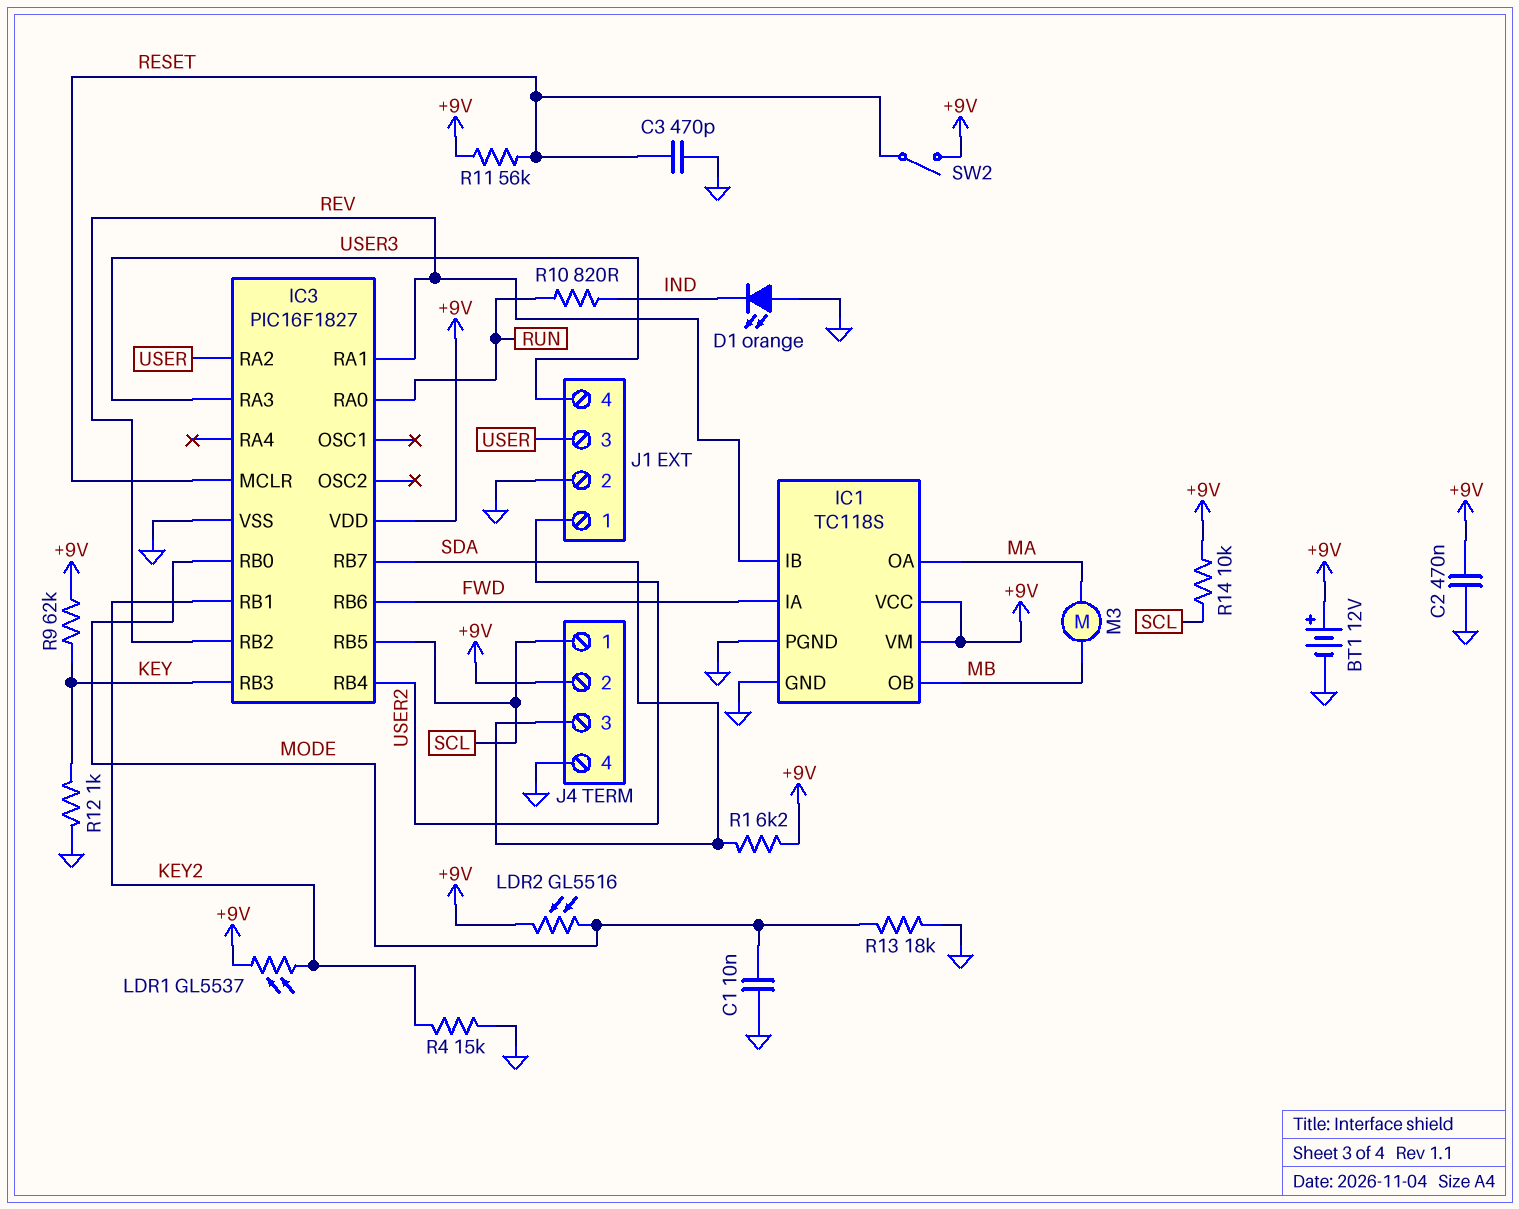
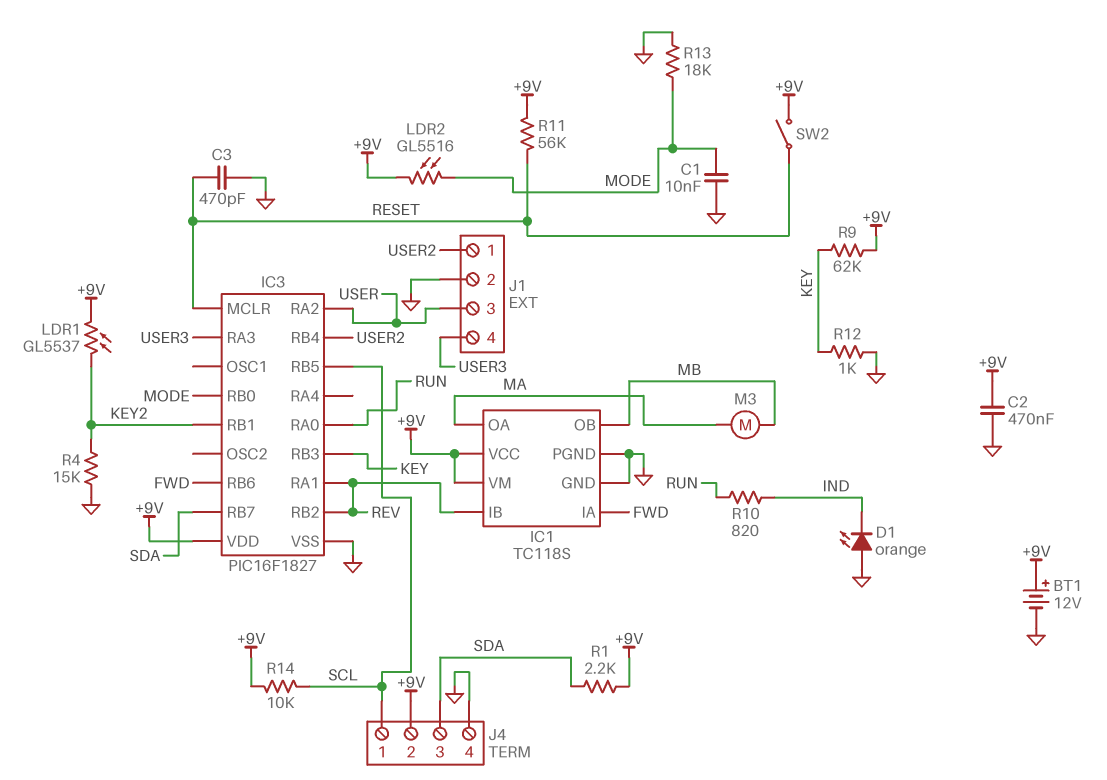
R1: 6.2k (+9V, SDA) -> 2.2k (+9V, SDA)

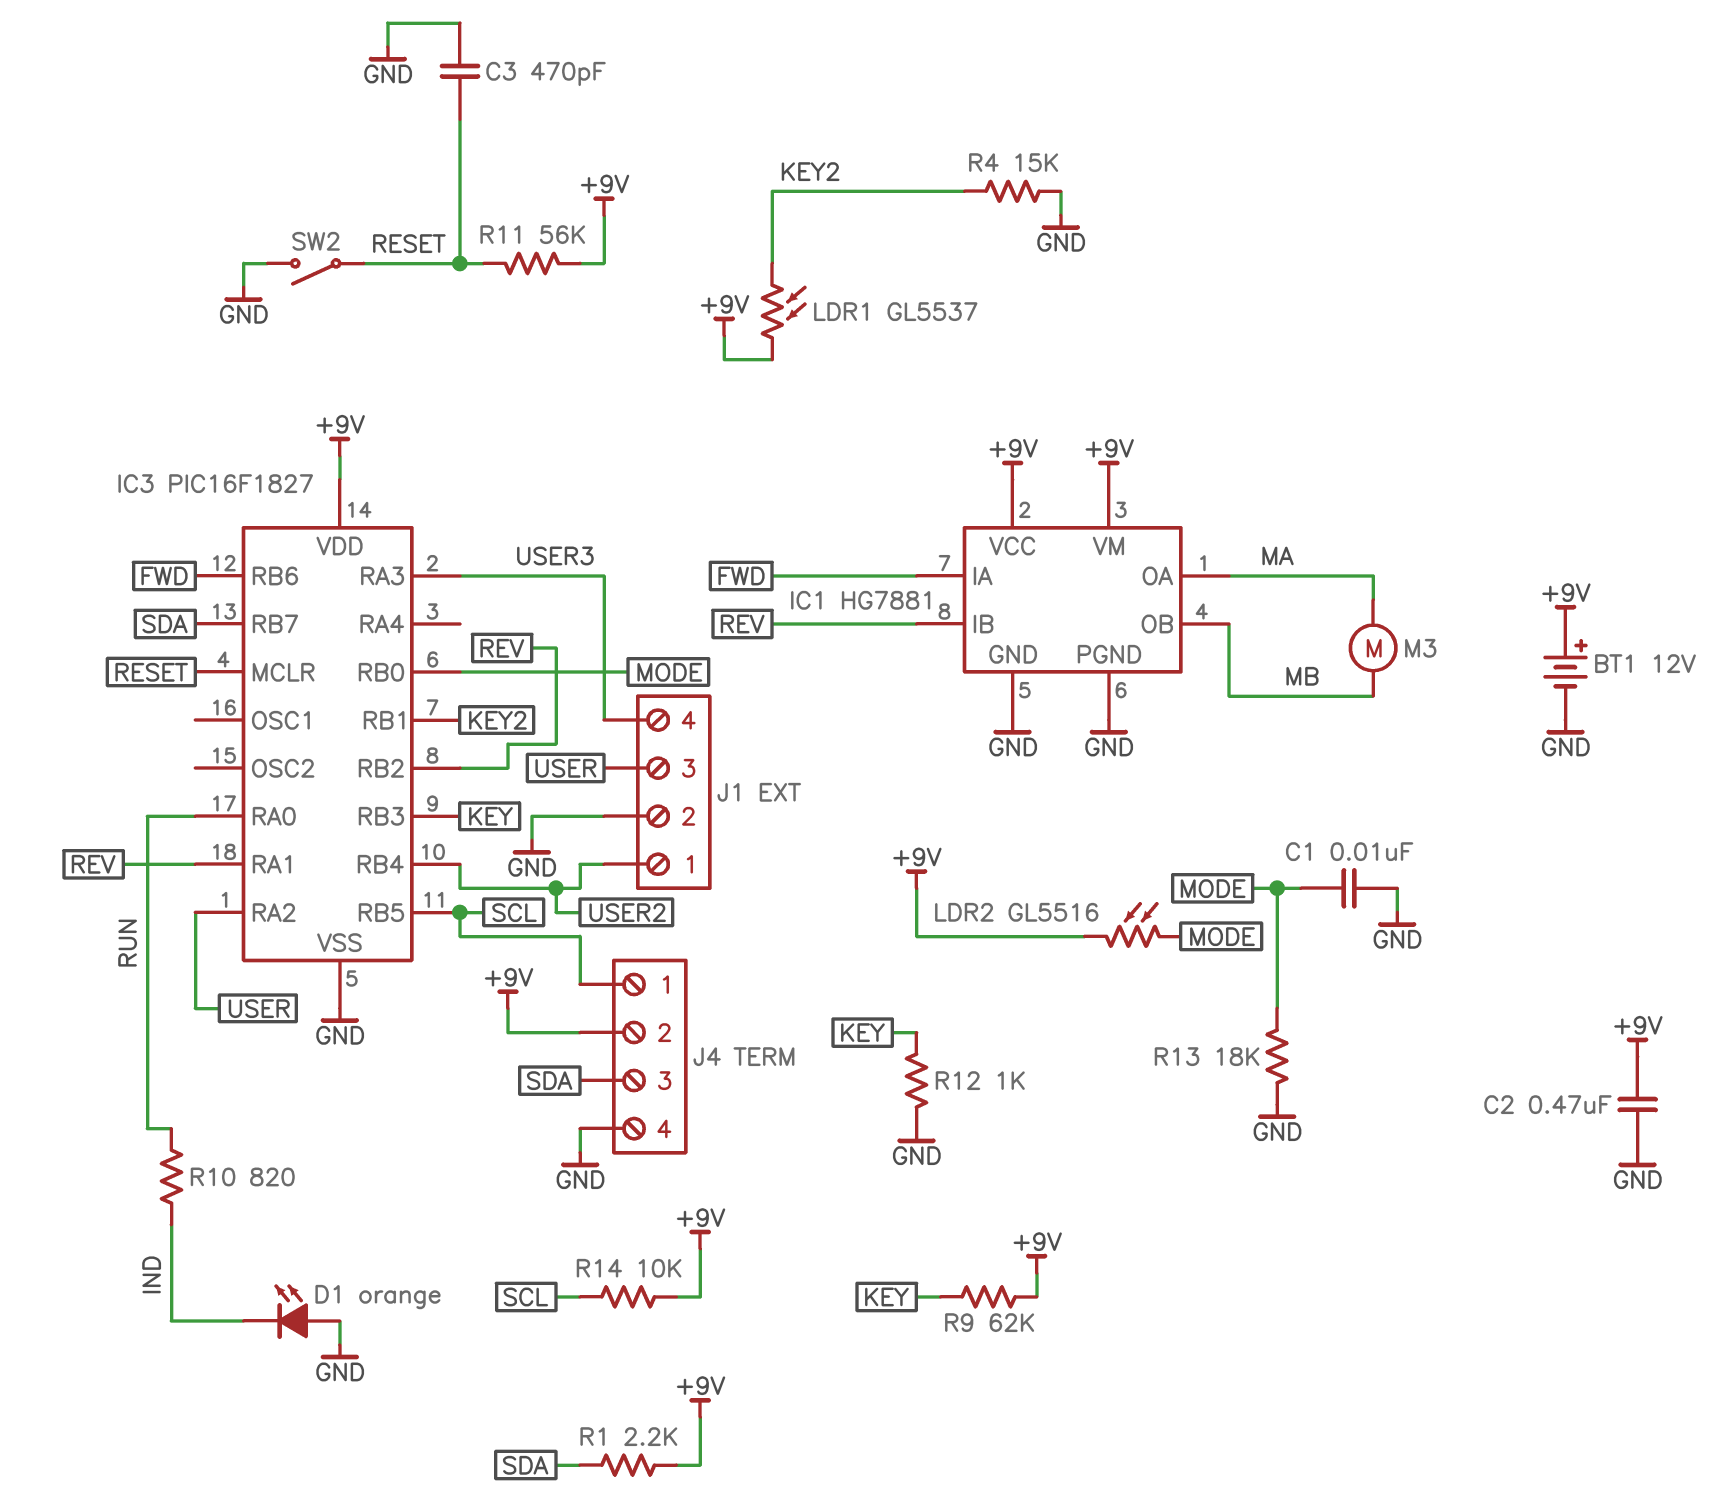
IC1: TC118S -> HG7881
SW2: switch (+9V, RESET) -> switch (GND, RESET)

